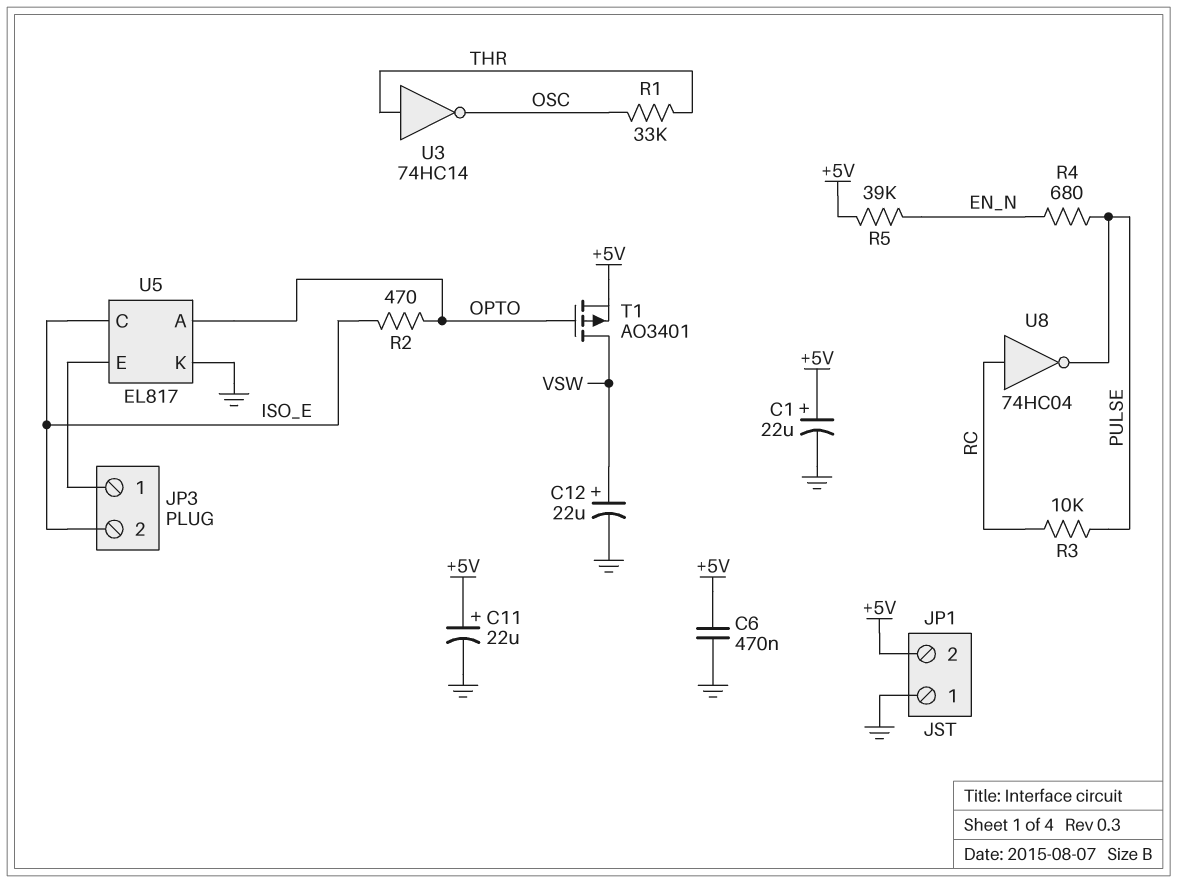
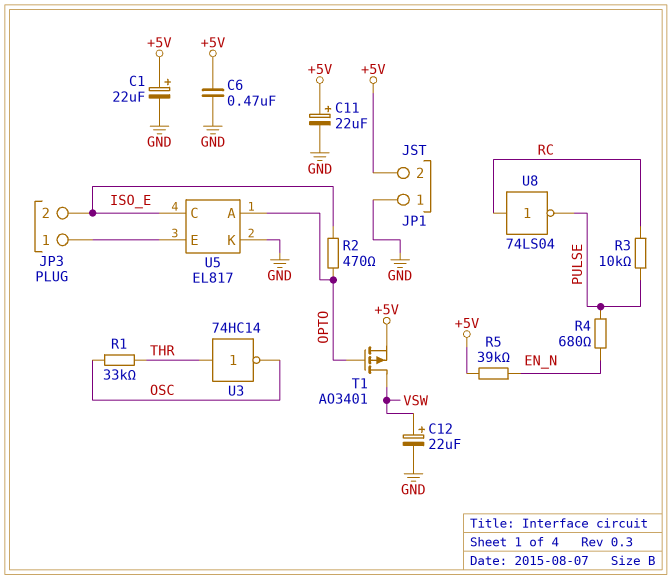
U8: NOT 74HC04 (in RC, out PULSE) -> NOT 74LS04 (in RC, out PULSE)

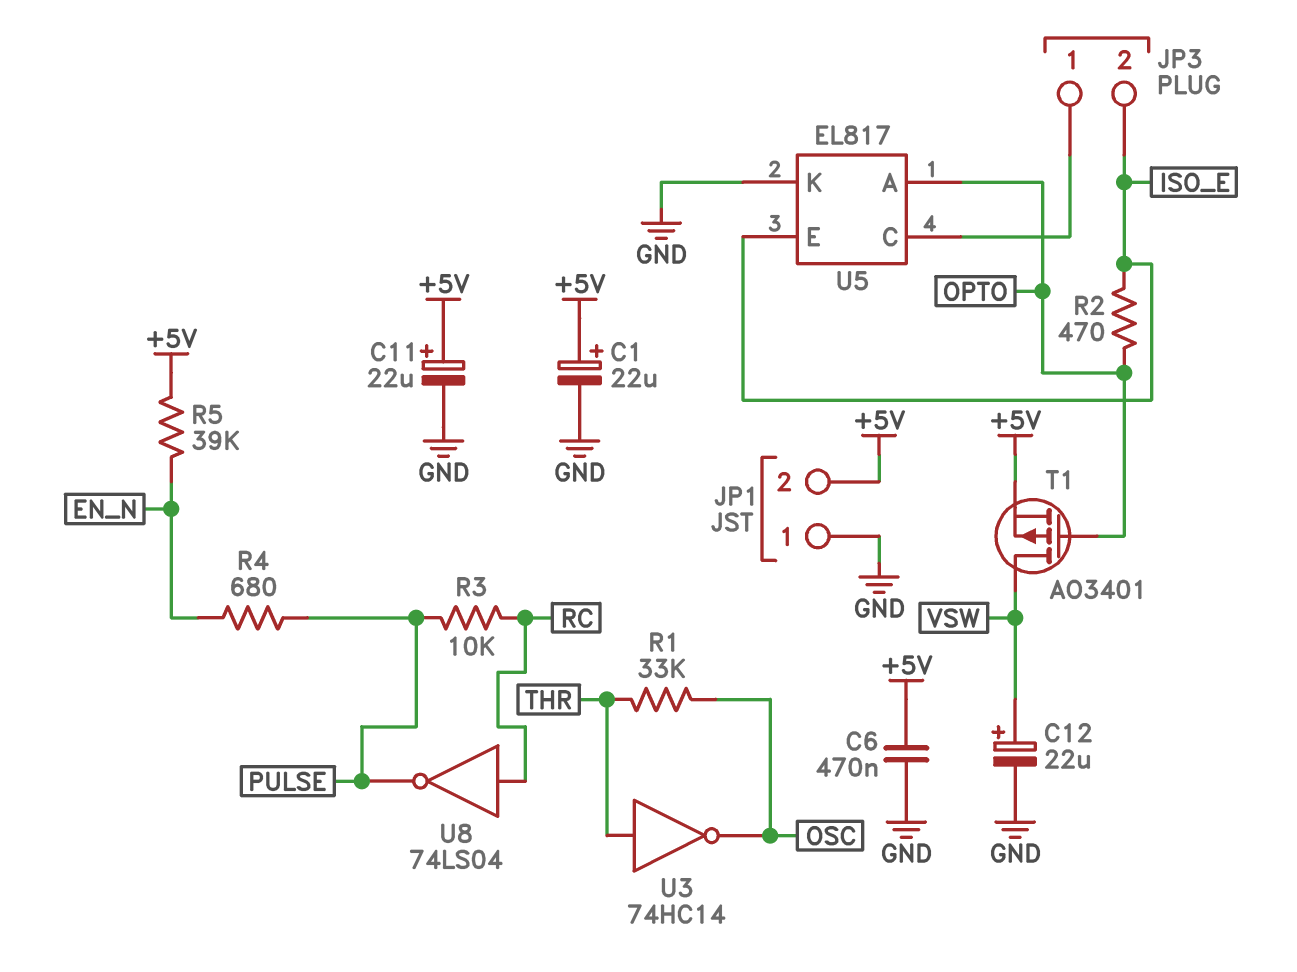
U5 pin C: ISO_E -> JP3/1
U5 pin E: JP3/1 -> ISO_E

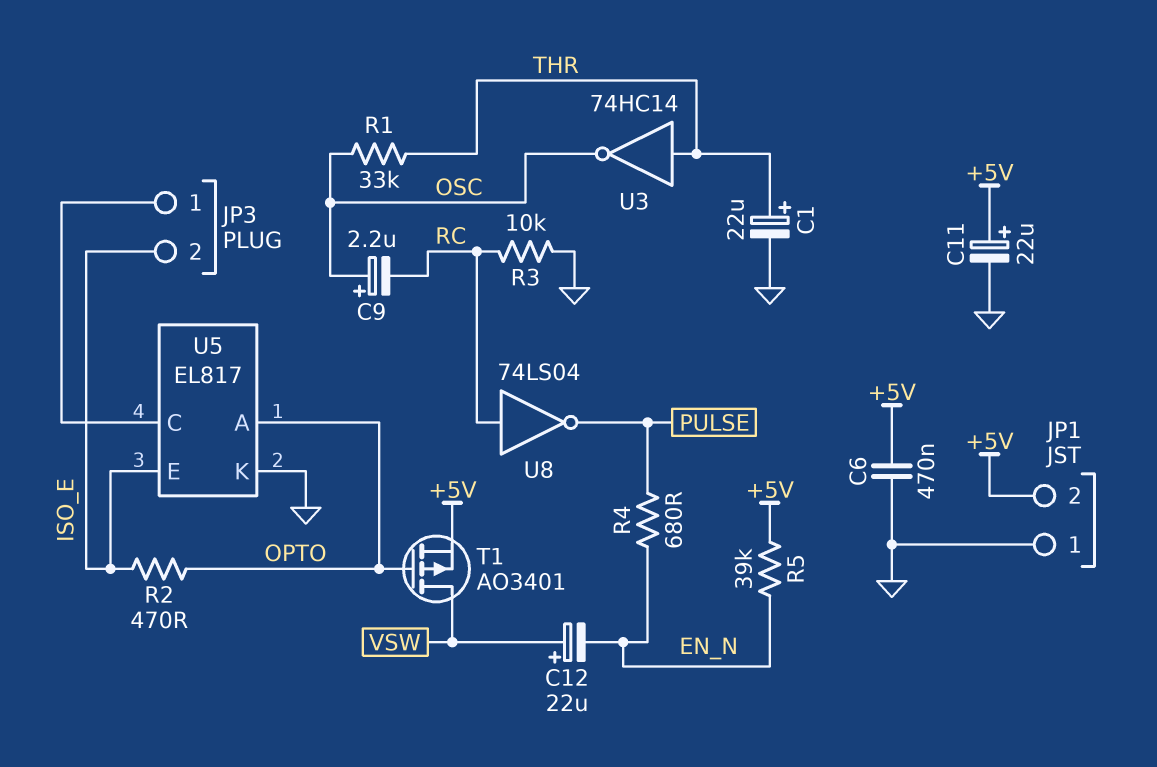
C1: 22uF (plus +5V, minus GND) -> 22uF (plus THR, minus GND)
C9: none -> 2.2uF (plus OSC, minus RC)
C12: 22uF (plus VSW, minus GND) -> 22uF (plus VSW, minus EN_N)
R3: 10k (PULSE, RC) -> 10k (GND, RC)

